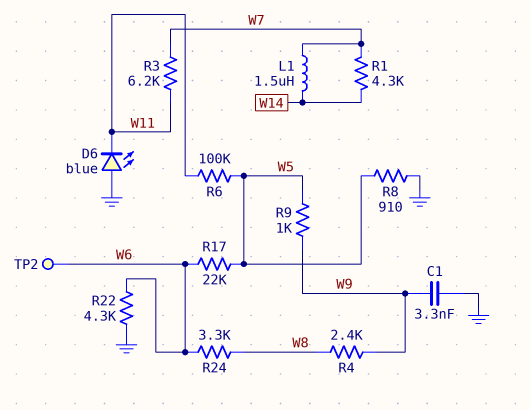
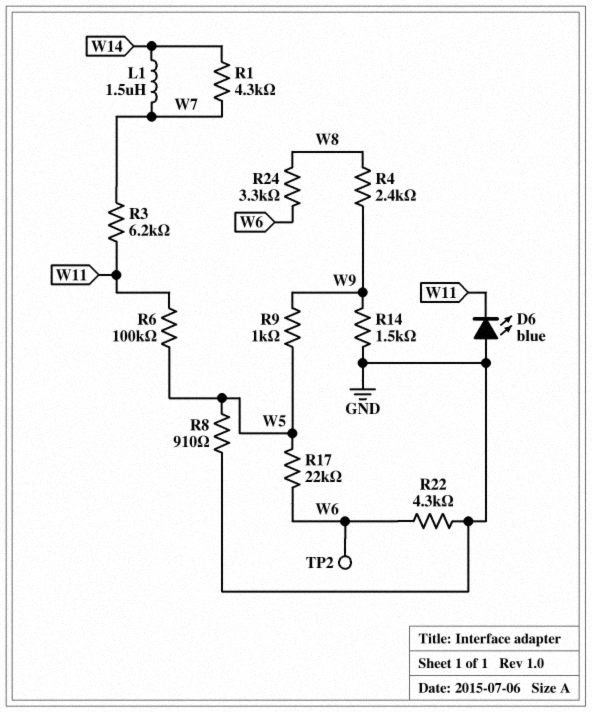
C1: 3.3nF (GND, W9) -> none
R14: none -> 1.5k (GND, W9)

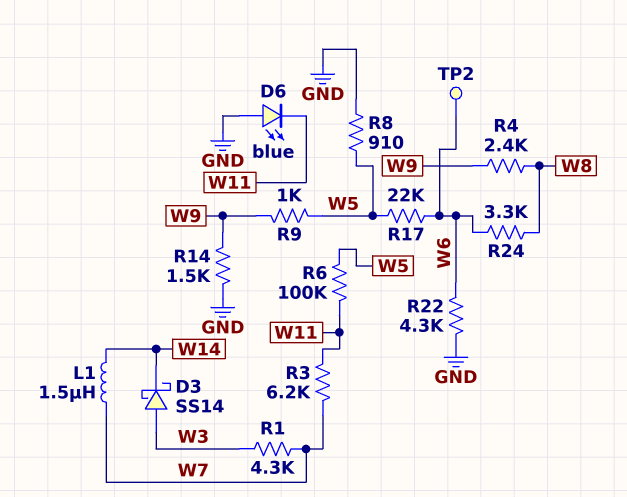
D3: none -> schottky SS14 (A W3, K W14)
R1: 4.3k (W7, W14) -> 4.3k (W3, W7)

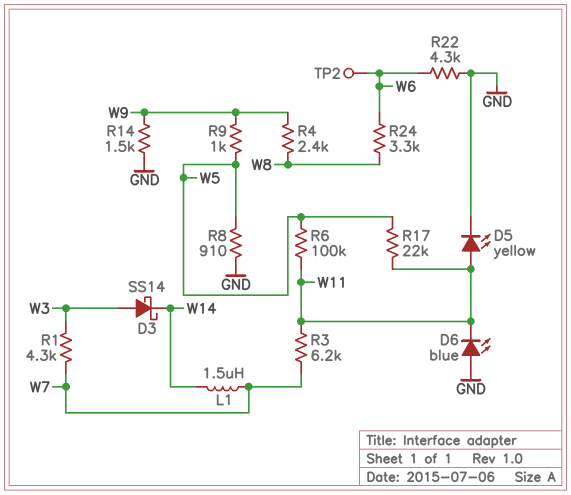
D5: none -> LED yellow (A W11, K GND)
R17: 22k (W5, W6) -> 22k (W5, W11)

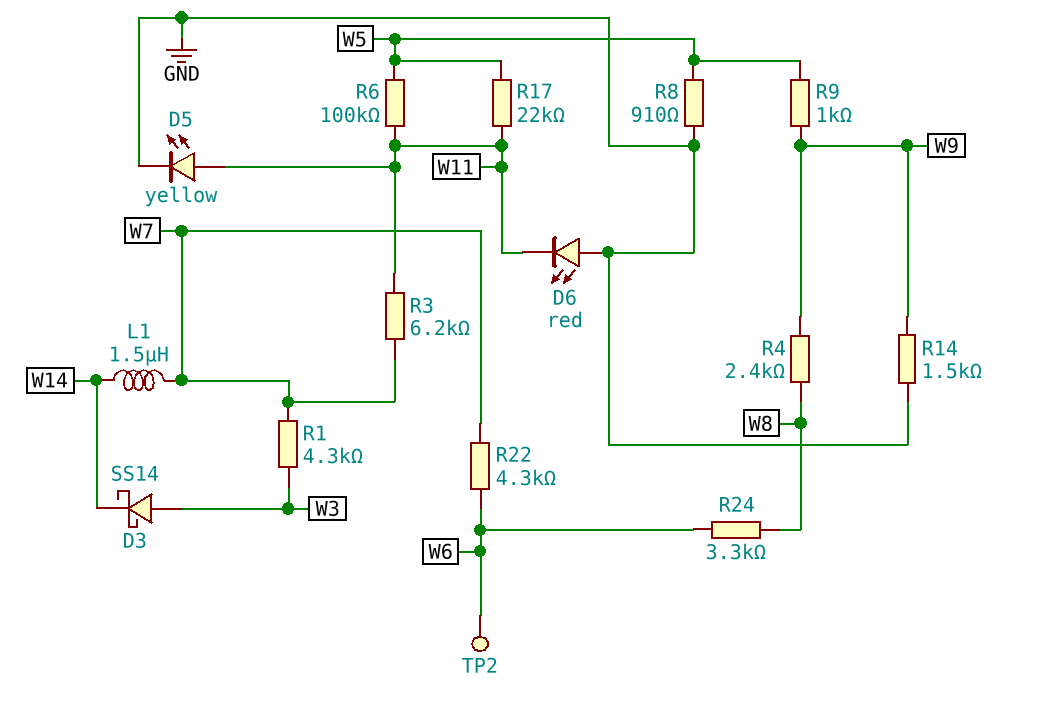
D6: LED blue (A GND, K W11) -> LED red (A GND, K W11)
R22: 4.3k (GND, W6) -> 4.3k (W6, W7)

